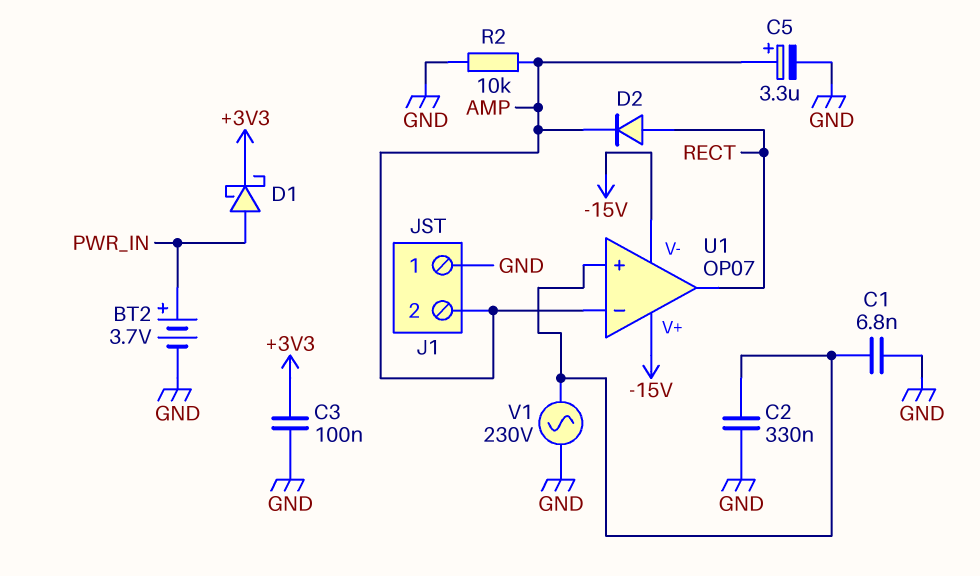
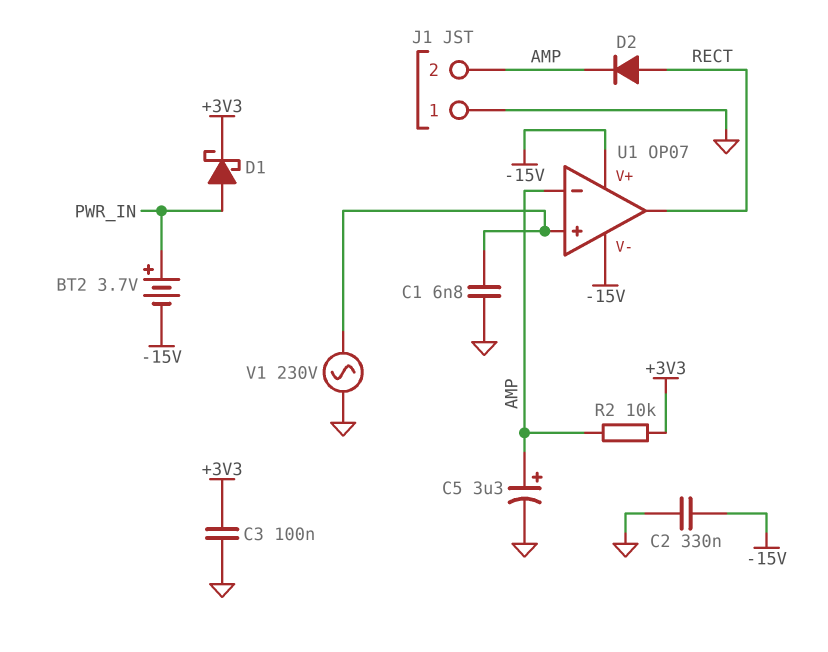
BT2: 3.7V (plus PWR_IN, minus GND) -> 3.7V (plus PWR_IN, minus -15V)
C2: 330nF (GND, U1/in+) -> 330nF (-15V, GND)
R2: 10k (AMP, GND) -> 10k (+3V3, AMP)

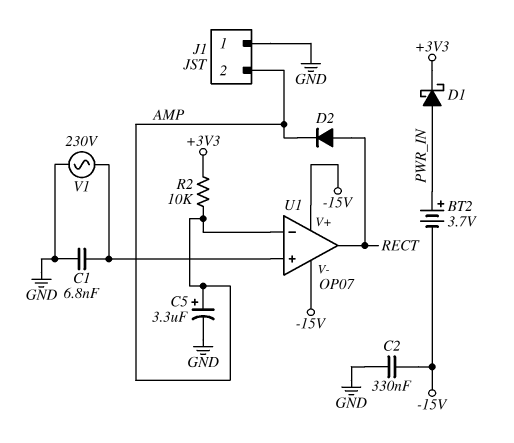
C3: 100nF (+3V3, GND) -> none

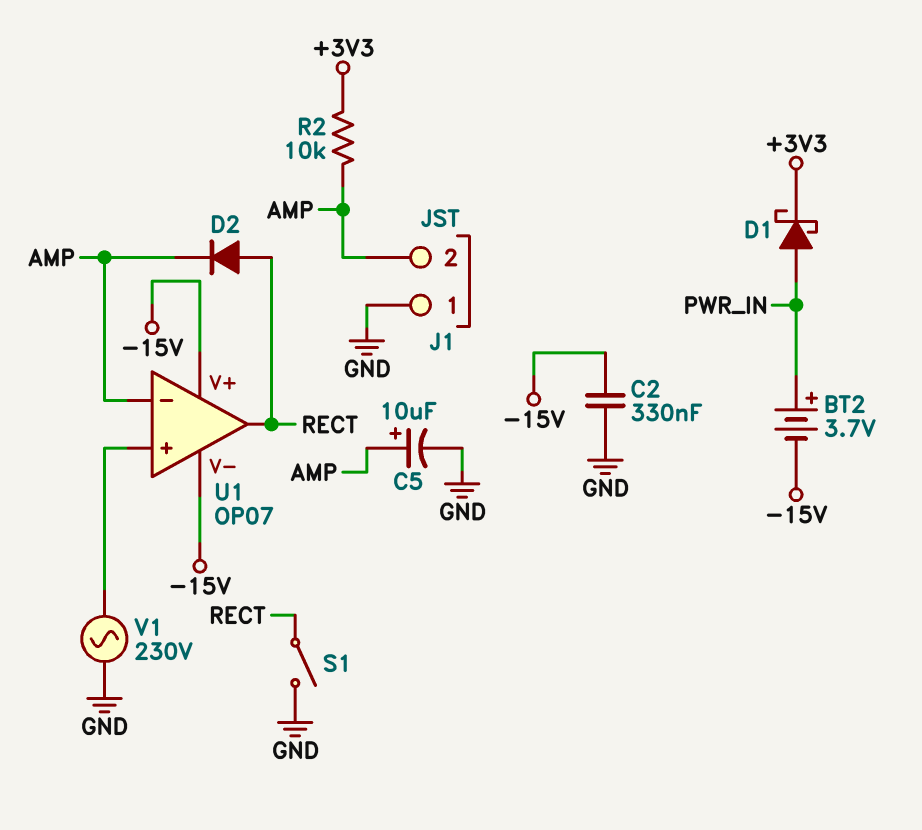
C1: 6.8nF (GND, U1/in+) -> none
C5: 3.3uF (plus AMP, minus GND) -> 10uF (plus AMP, minus GND)
S1: none -> switch (GND, RECT)

